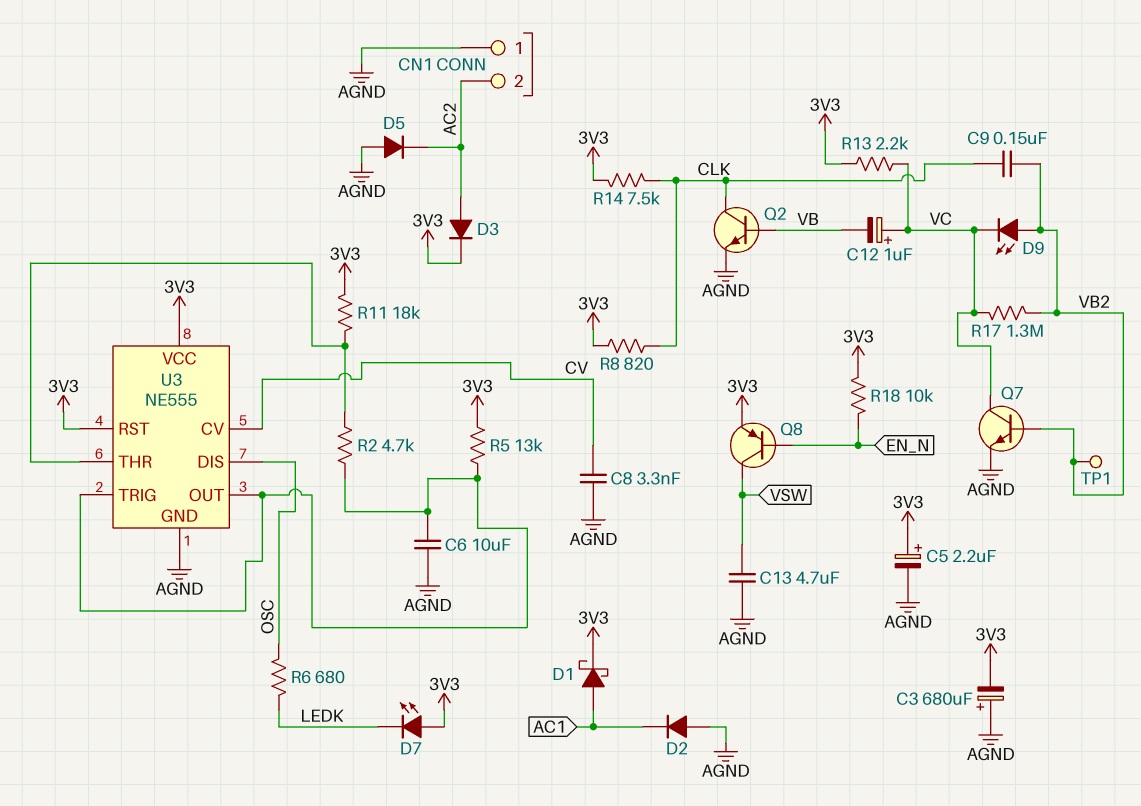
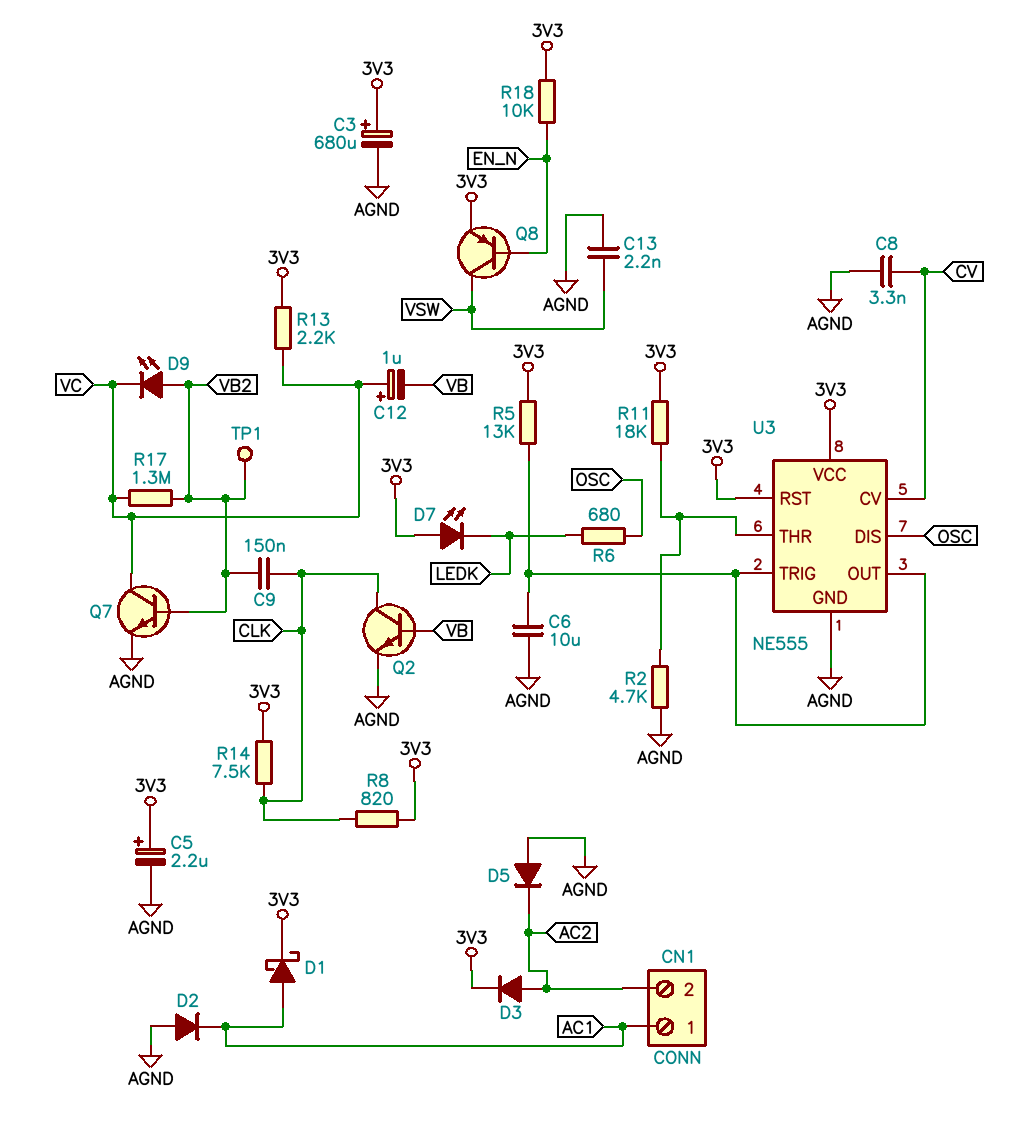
C3: 680uF (plus AGND, minus 3V3) -> 680uF (plus 3V3, minus AGND)
C13: 4.7uF (AGND, VSW) -> 2.2nF (AGND, VSW)
CN1 pin 1: AGND -> AC1
R2: 4.7k (U3/OUT, U3/THR) -> 4.7k (AGND, U3/THR)

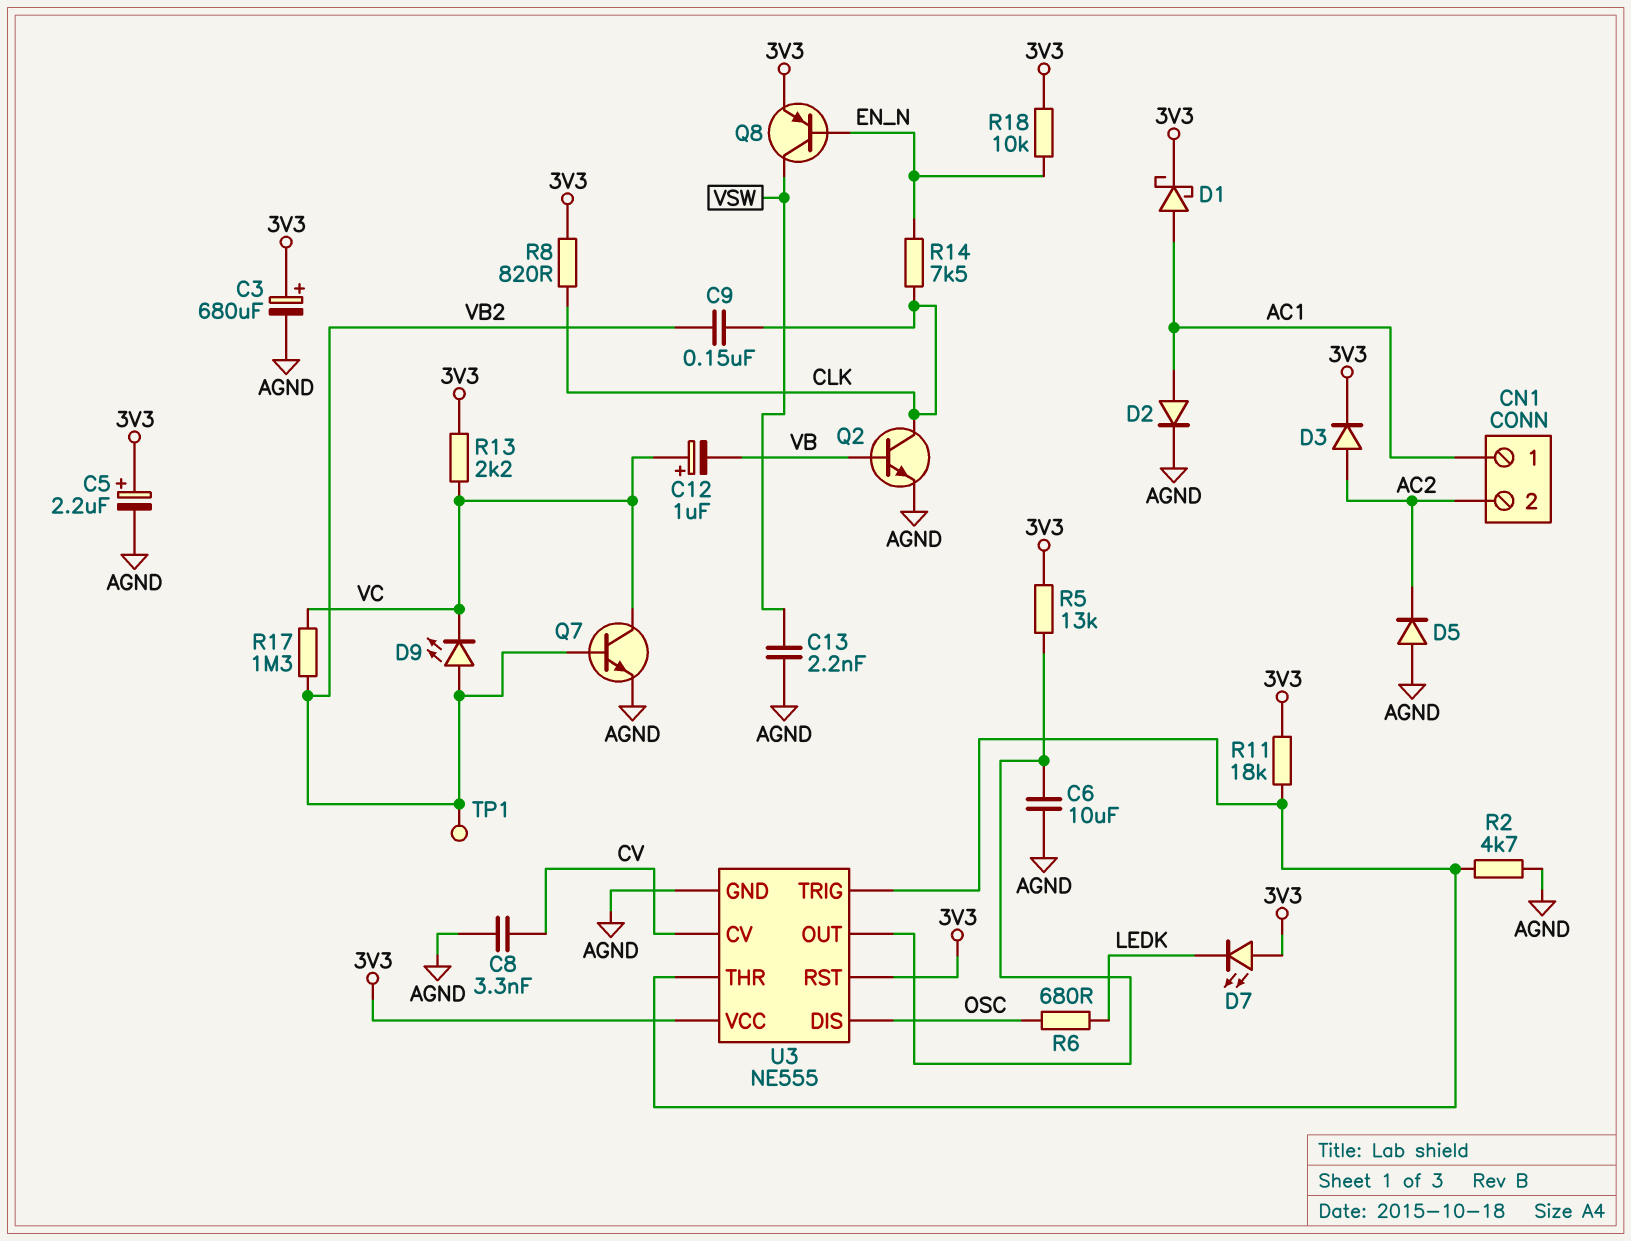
D2: diode (A AGND, K AC1) -> diode (A AC1, K AGND)
R14: 7.5k (3V3, CLK) -> 7.5k (CLK, EN_N)
U3 pin TRIG: U3/OUT -> U3/THR

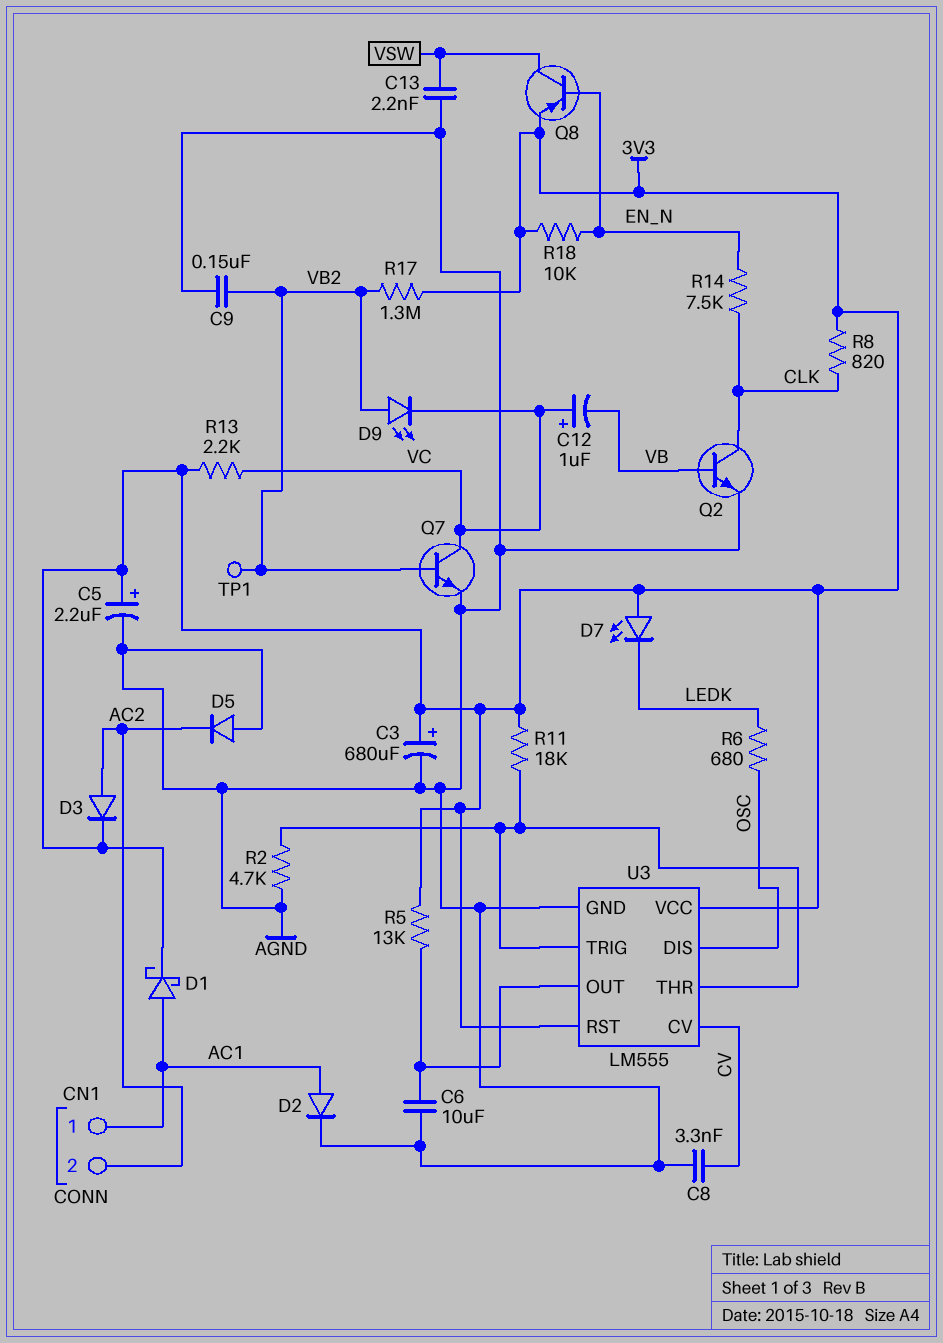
C9: 150nF (CLK, VB2) -> 150nF (AGND, VB2)
R17: 1.3M (VB2, VC) -> 1.3M (3V3, VB2)
U3: NE555 -> LM555

